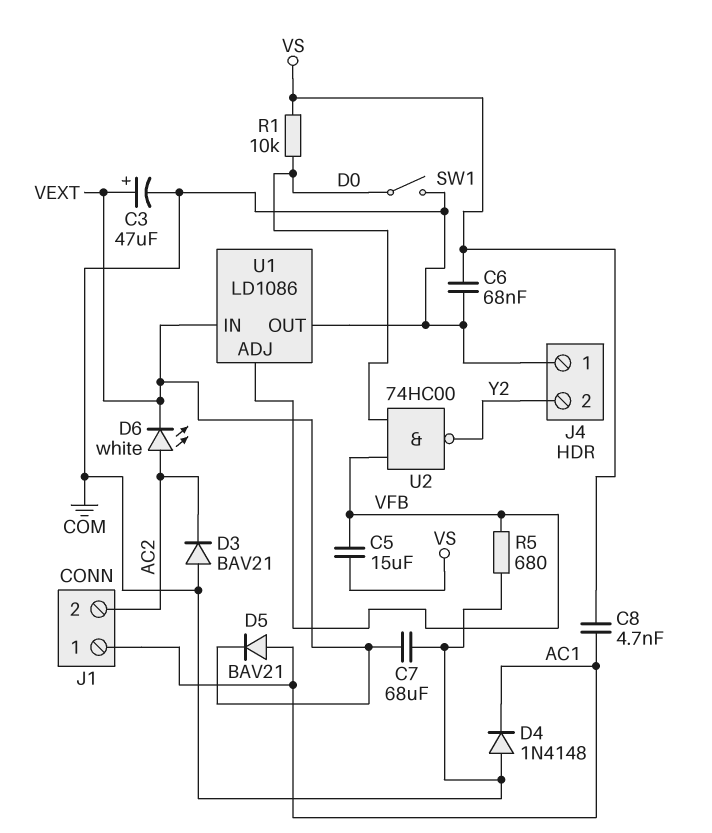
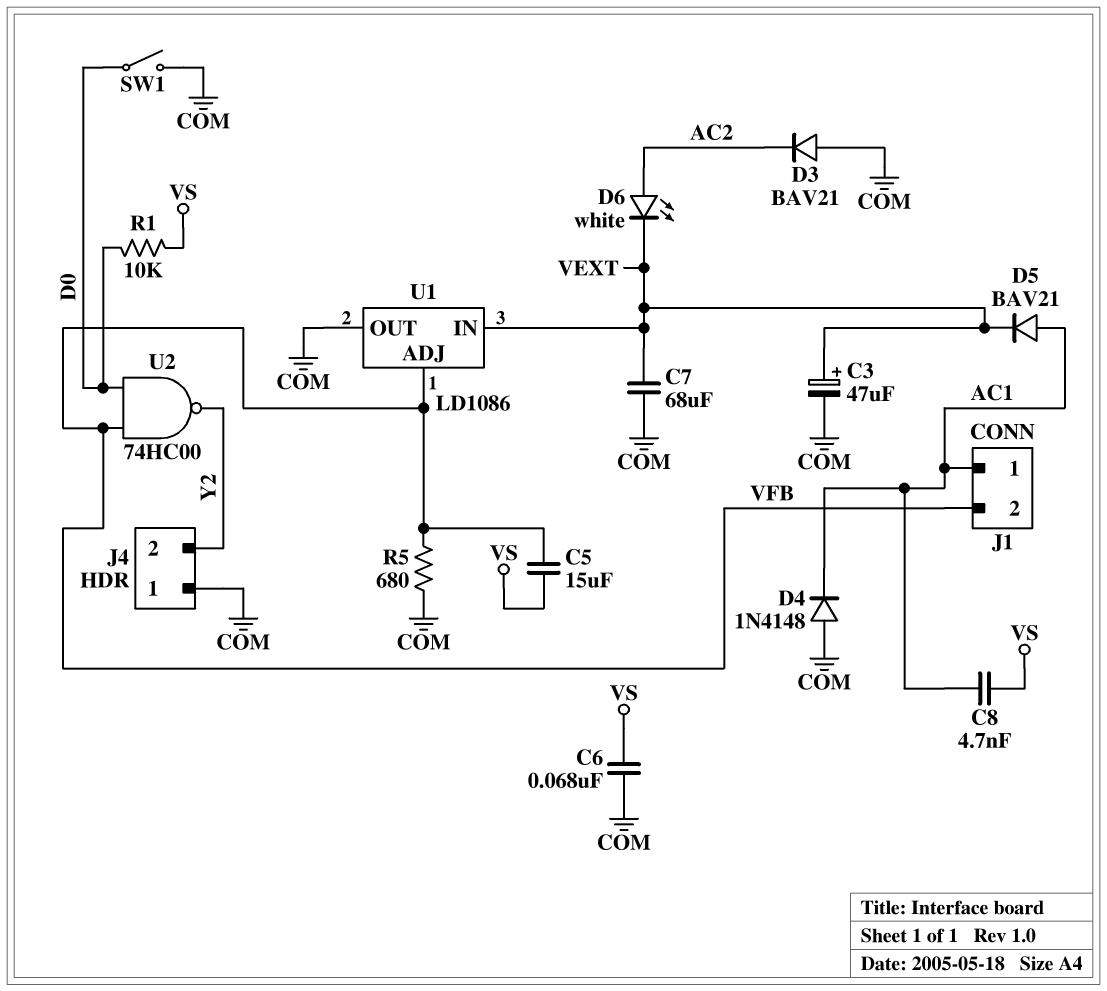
J1 pin 2: AC2 -> VFB

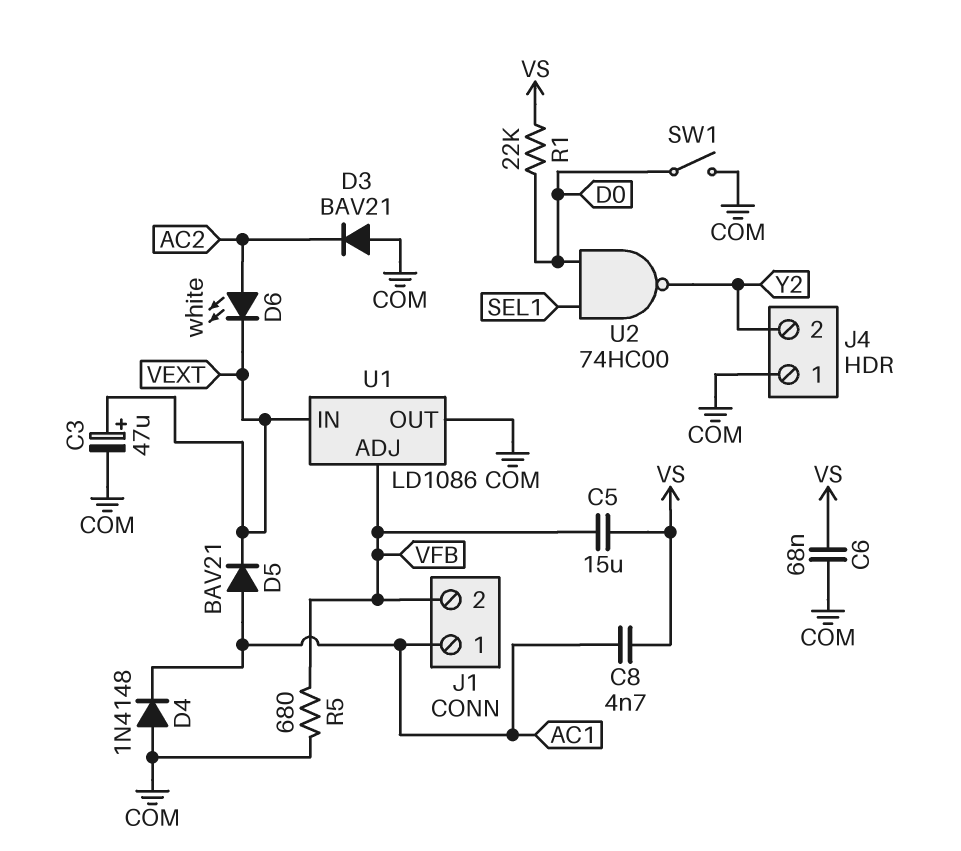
C7: 68uF (COM, VEXT) -> none
R1: 10k (D0, VS) -> 22k (D0, VS)
U2: NAND 74HC00 (in D0, in VFB, out Y2) -> NAND 74HC00 (in D0, in SEL1, out Y2)

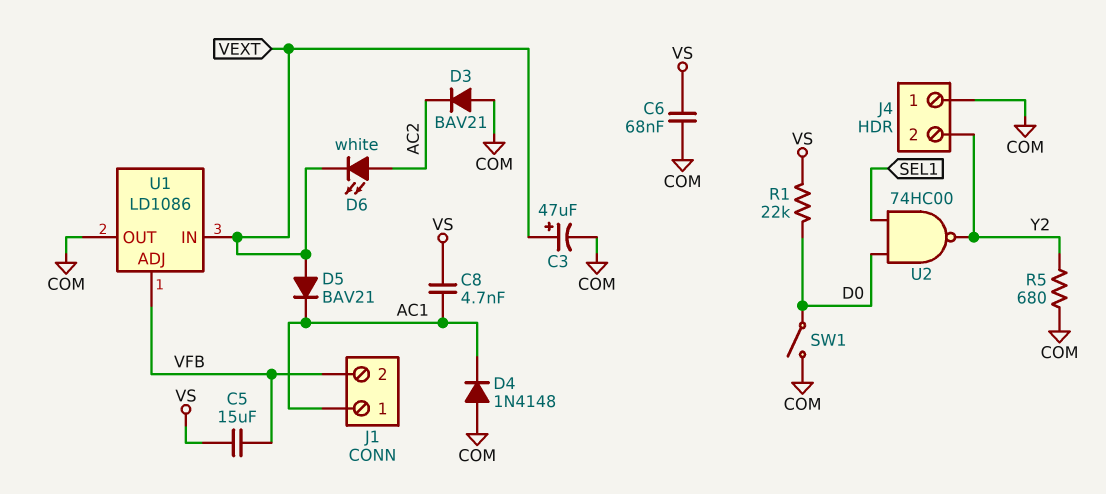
D5: diode BAV21 (A AC1, K VEXT) -> diode BAV21 (A VEXT, K AC1)
R5: 680 (COM, VFB) -> 680 (COM, Y2)

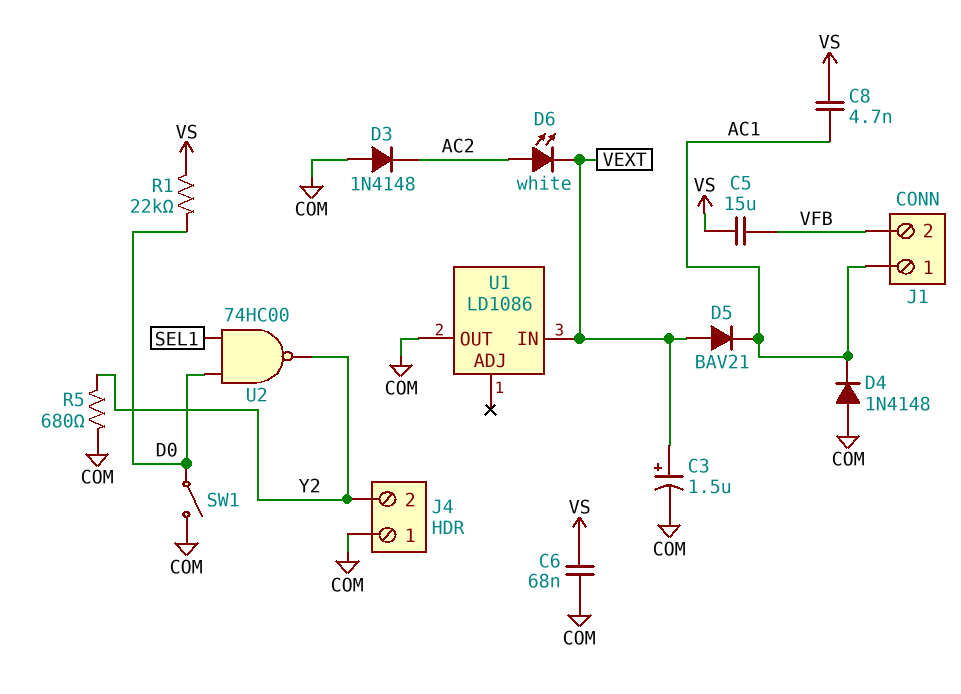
C3: 47uF (plus VEXT, minus COM) -> 1.5uF (plus VEXT, minus COM)
D3: diode BAV21 (A COM, K AC2) -> diode 1N4148 (A COM, K AC2)
U1 pin ADJ: VFB -> none

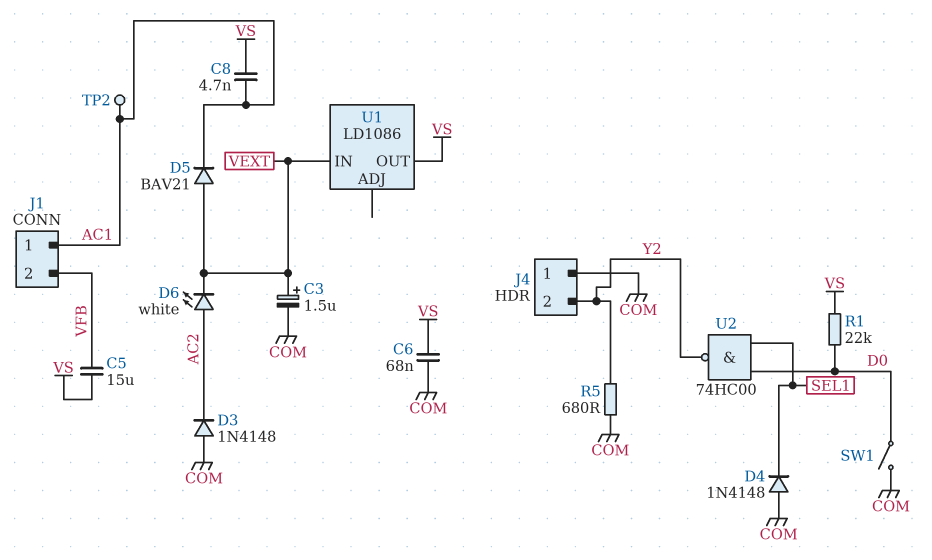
D4: diode 1N4148 (A COM, K AC1) -> diode 1N4148 (A COM, K SEL1)
TP2: none -> test point (AC1)
U1 pin OUT: COM -> VS

